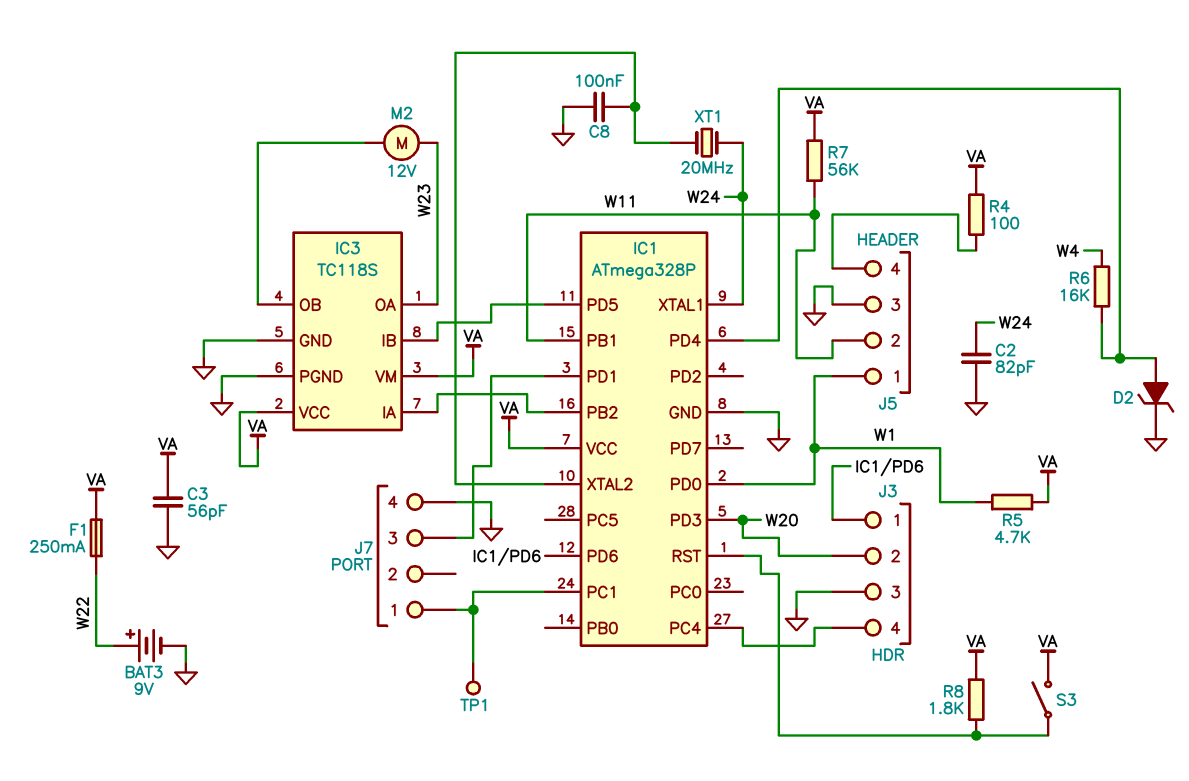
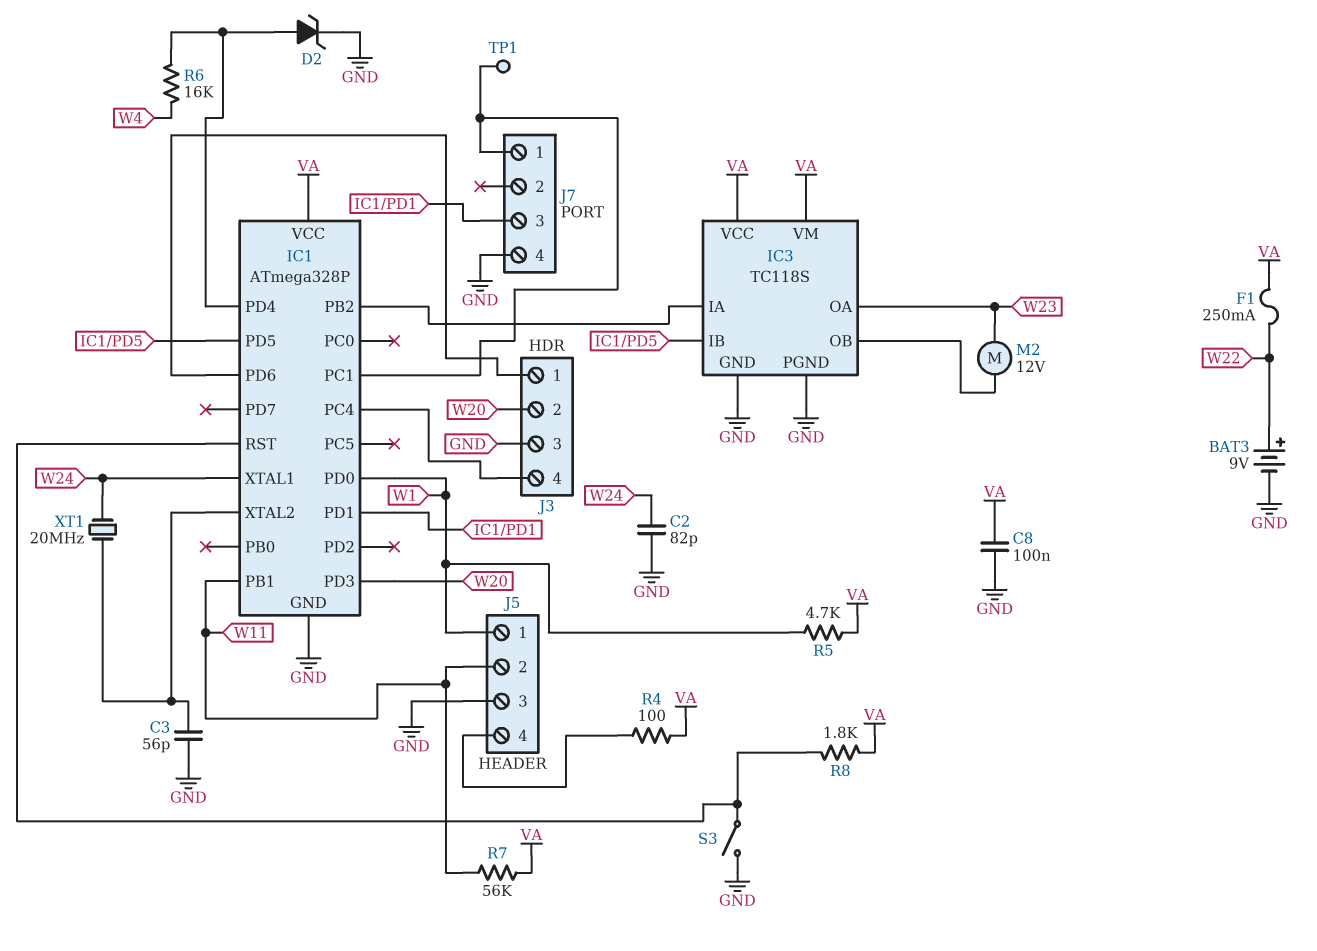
C3: 56pF (GND, VA) -> 56pF (GND, IC1/XTAL2)
C8: 100nF (GND, IC1/XTAL2) -> 100nF (GND, VA)
S3: switch (IC1/RST, VA) -> switch (GND, IC1/RST)

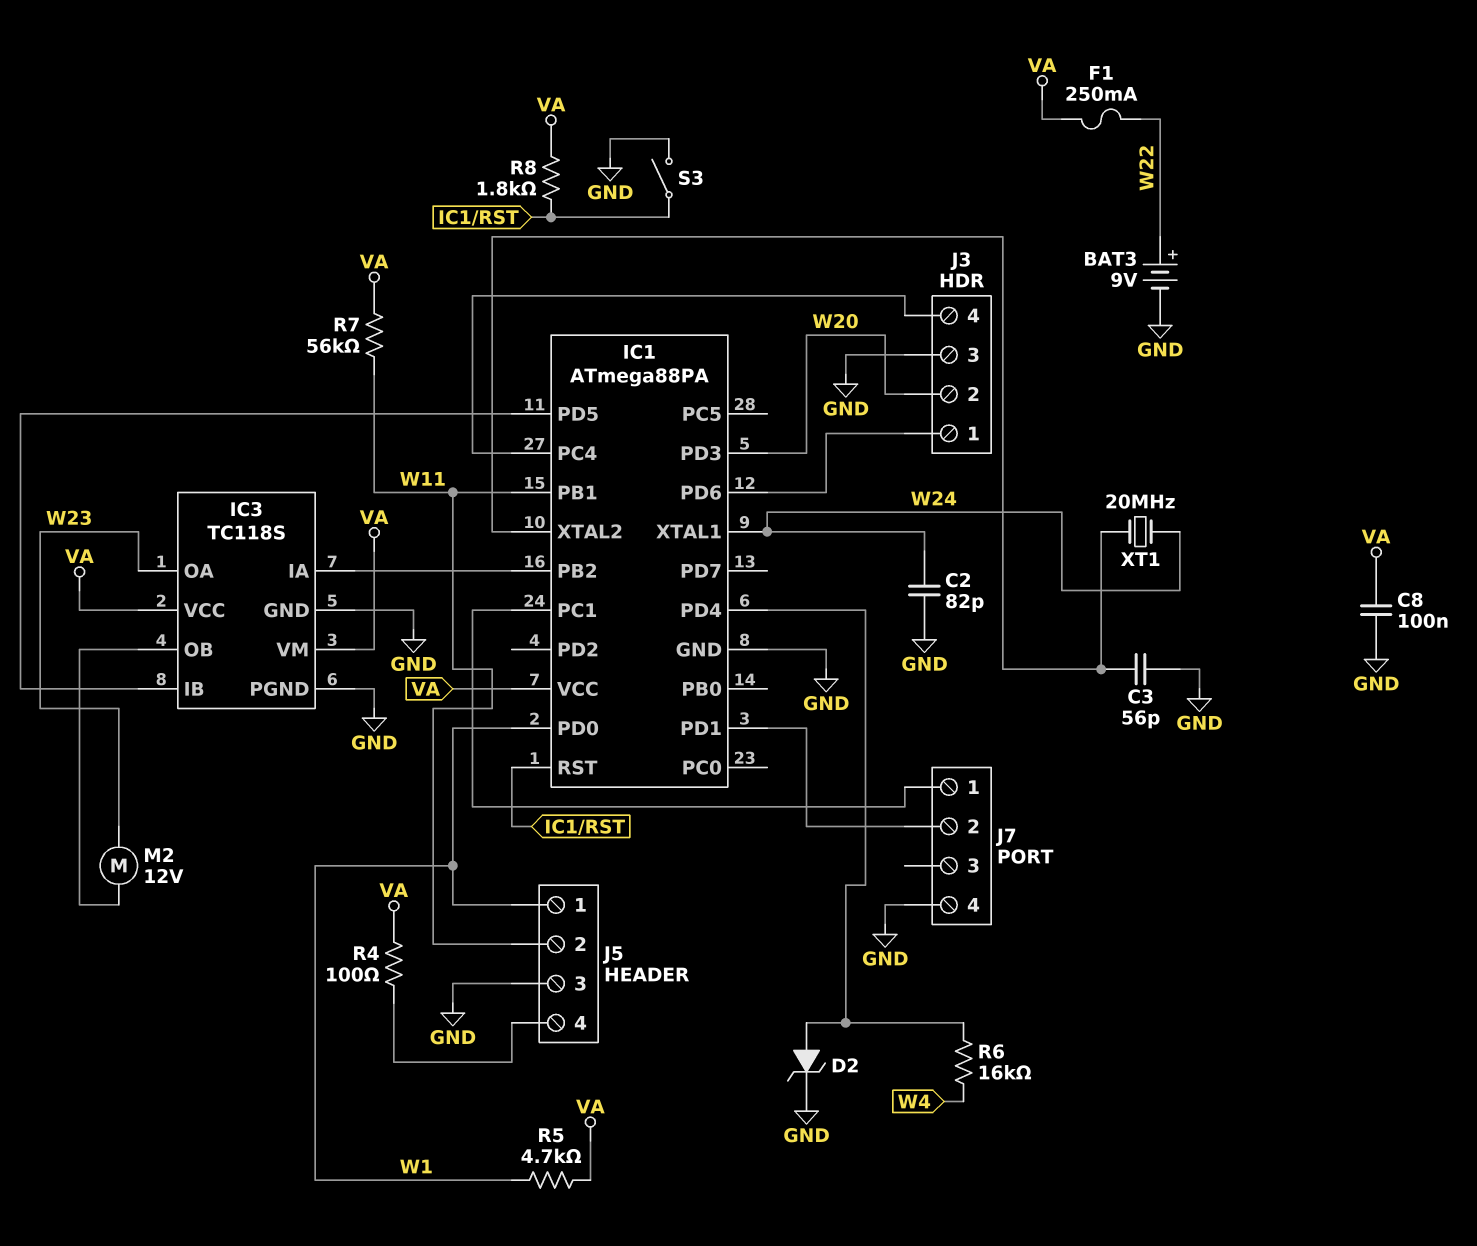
IC1: ATmega328P -> ATmega88PA
J7 pin 2: none -> IC1/PD1
J7 pin 3: IC1/PD1 -> none
TP1: test point (IC1/PC1) -> none

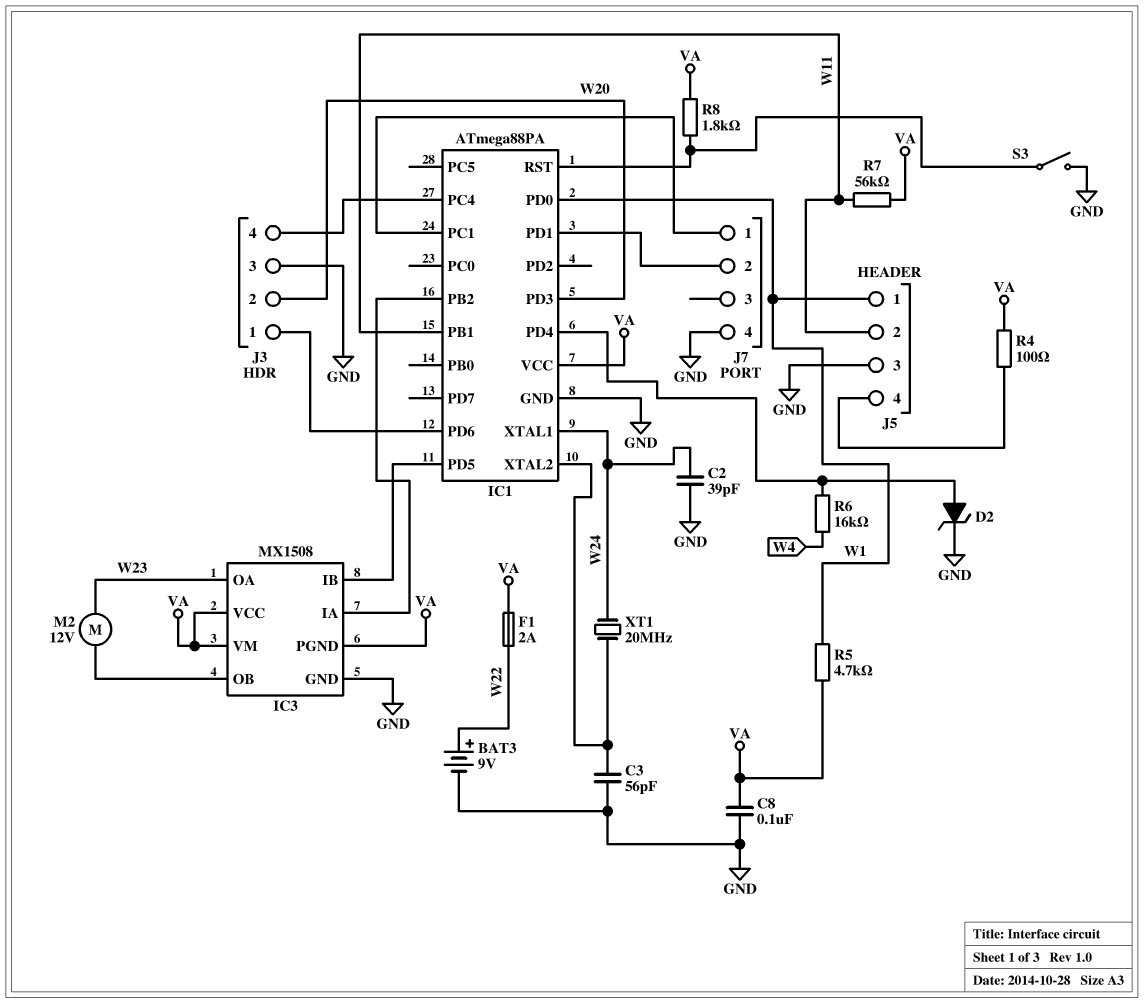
C2: 82pF (GND, W24) -> 39pF (GND, W24)
F1: 250mA (VA, W22) -> 2A (VA, W22)
IC3: TC118S -> MX1508
IC3 pin PGND: GND -> VA

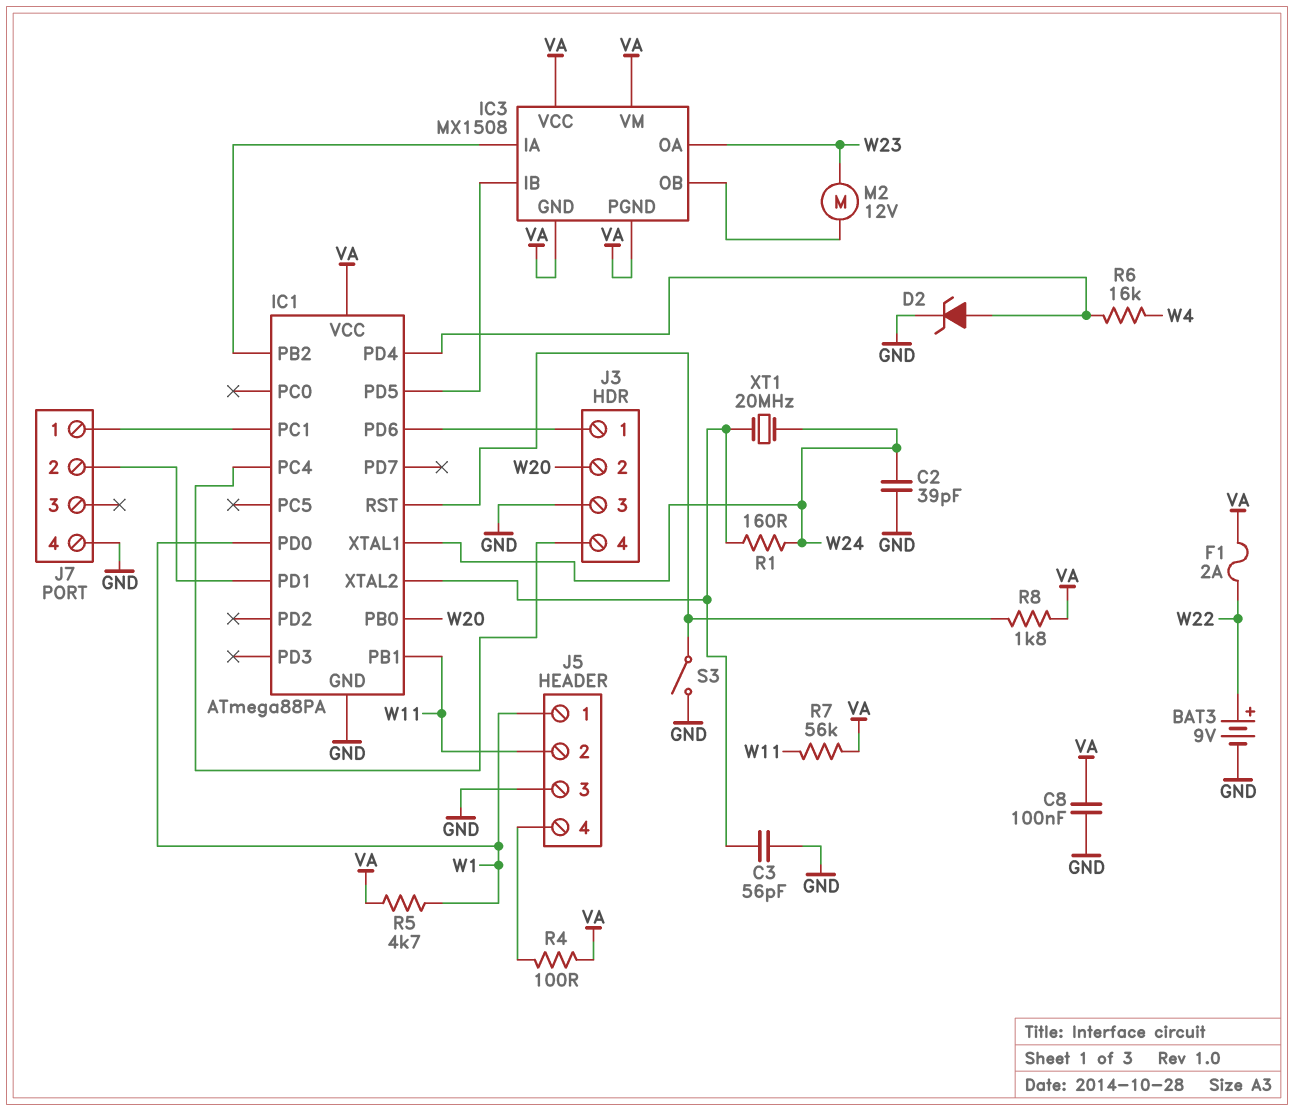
IC1 pin PB0: none -> W20
IC1 pin PD3: W20 -> none
IC3 pin GND: GND -> VA
R1: none -> 160 (IC1/XTAL2, W24)

